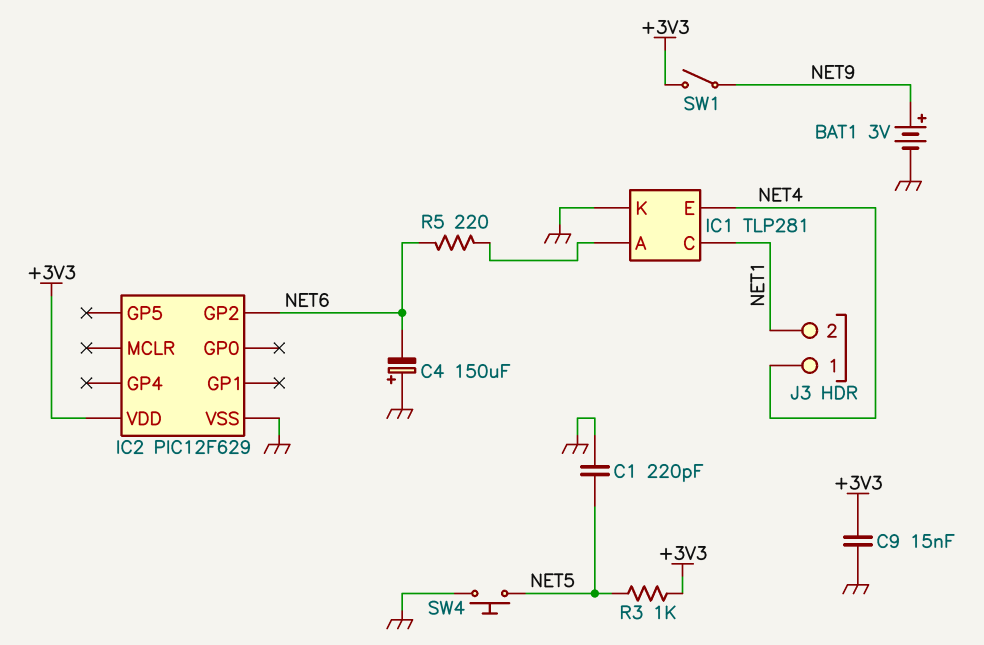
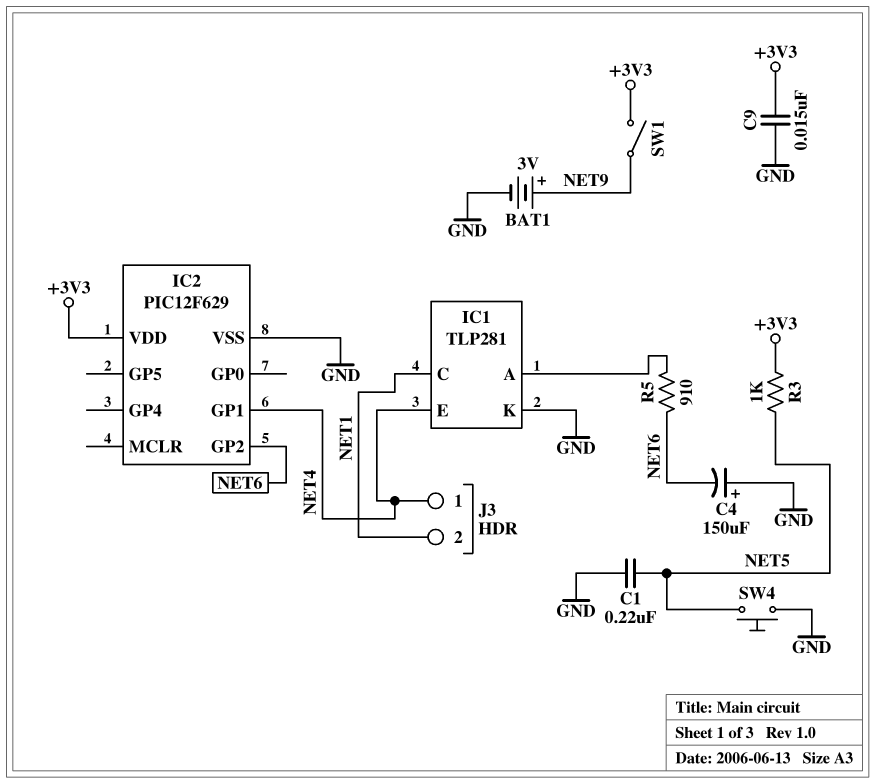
C1: 220pF (GND, NET5) -> 220nF (GND, NET5)
IC2 pin GP1: none -> NET4
R5: 220 (IC1/A, NET6) -> 910 (IC1/A, NET6)

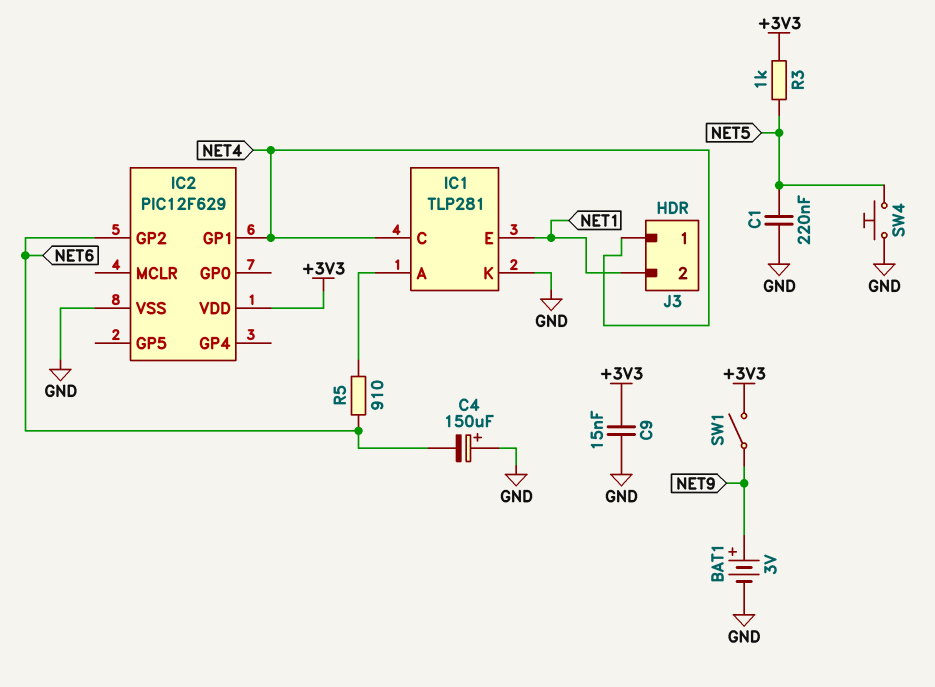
IC1 pin C: NET1 -> NET4
IC1 pin E: NET4 -> NET1

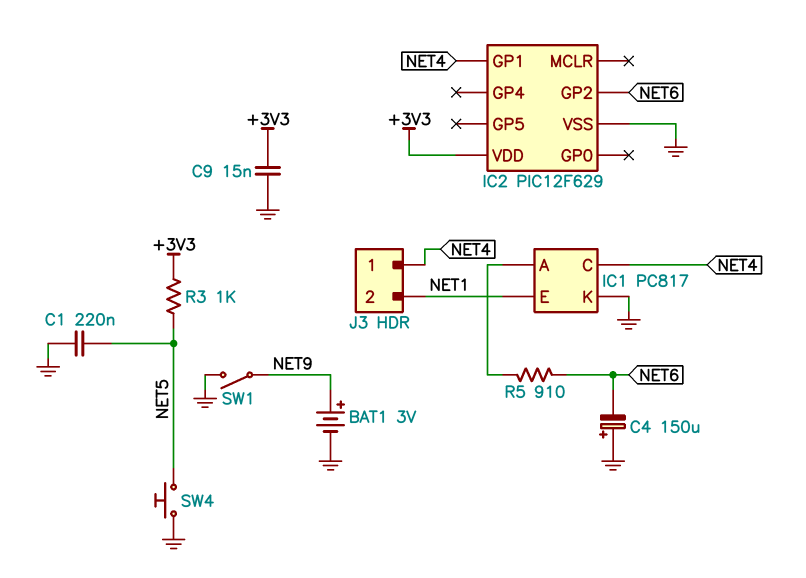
IC1: TLP281 -> PC817
SW1: switch (+3V3, NET9) -> switch (GND, NET9)

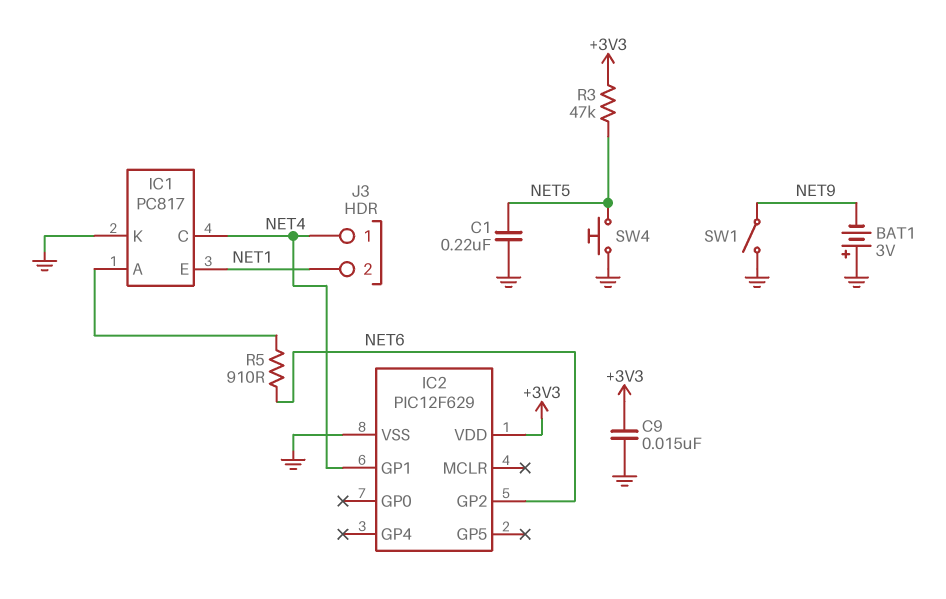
BAT1: 3V (plus NET9, minus GND) -> 3V (plus GND, minus NET9)
C4: 150uF (plus GND, minus NET6) -> none
R3: 1k (+3V3, NET5) -> 47k (+3V3, NET5)

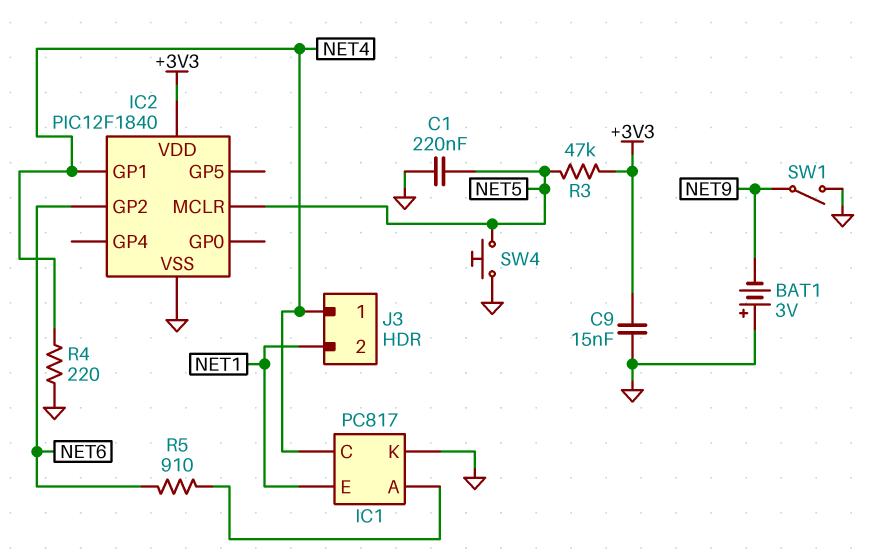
IC2: PIC12F629 -> PIC12F1840
IC2 pin MCLR: none -> NET5
R4: none -> 220 (GND, NET4)

